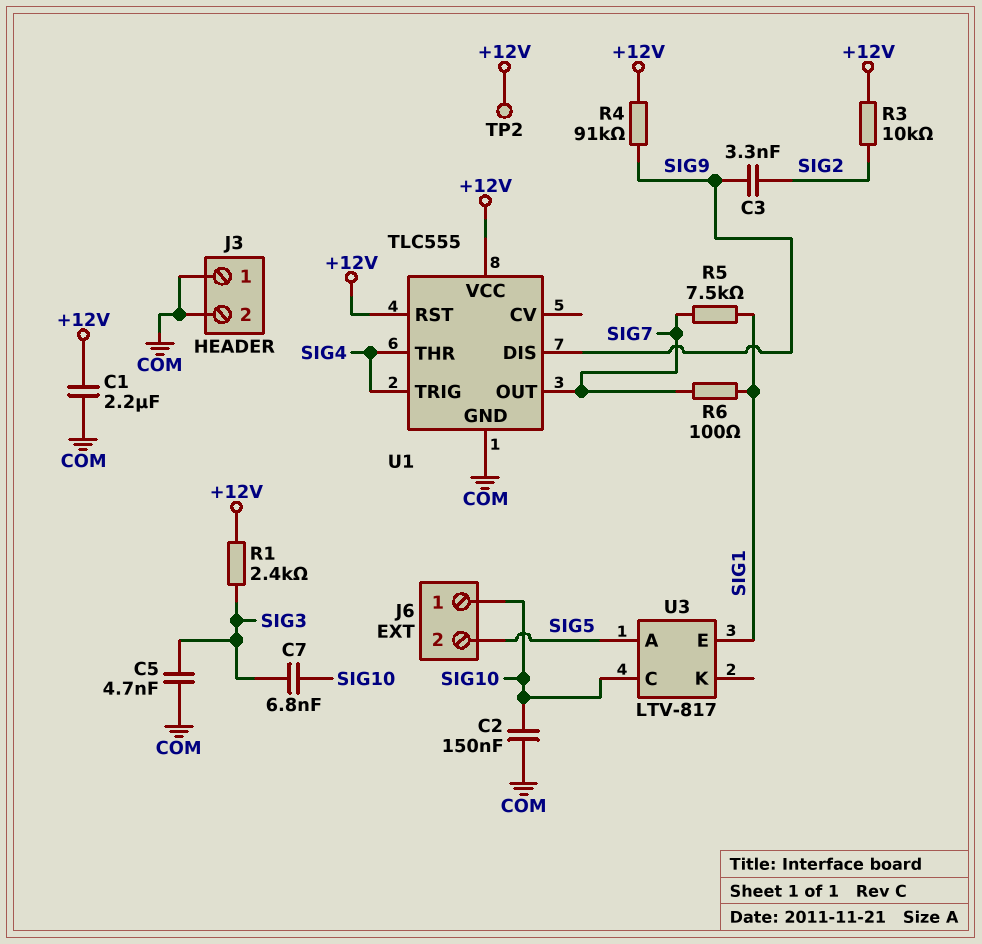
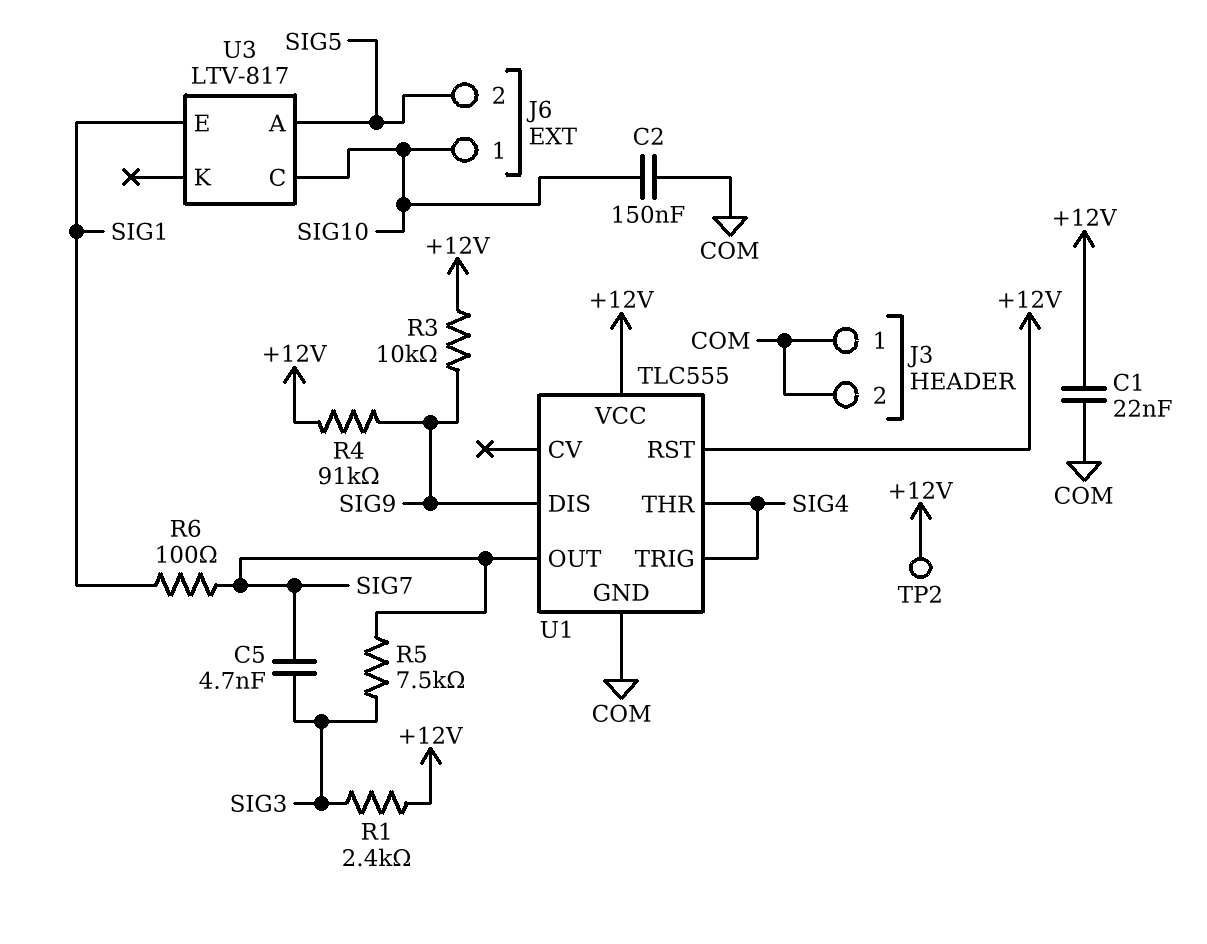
C1: 2.2uF (+12V, COM) -> 22nF (+12V, COM)
C3: 3.3nF (SIG2, SIG9) -> none
C5: 4.7nF (COM, SIG3) -> 4.7nF (SIG3, SIG7)
C7: 6.8nF (SIG3, SIG10) -> none
R3: 10k (+12V, SIG2) -> 10k (+12V, SIG9)
R5: 7.5k (SIG1, SIG7) -> 7.5k (SIG3, SIG7)

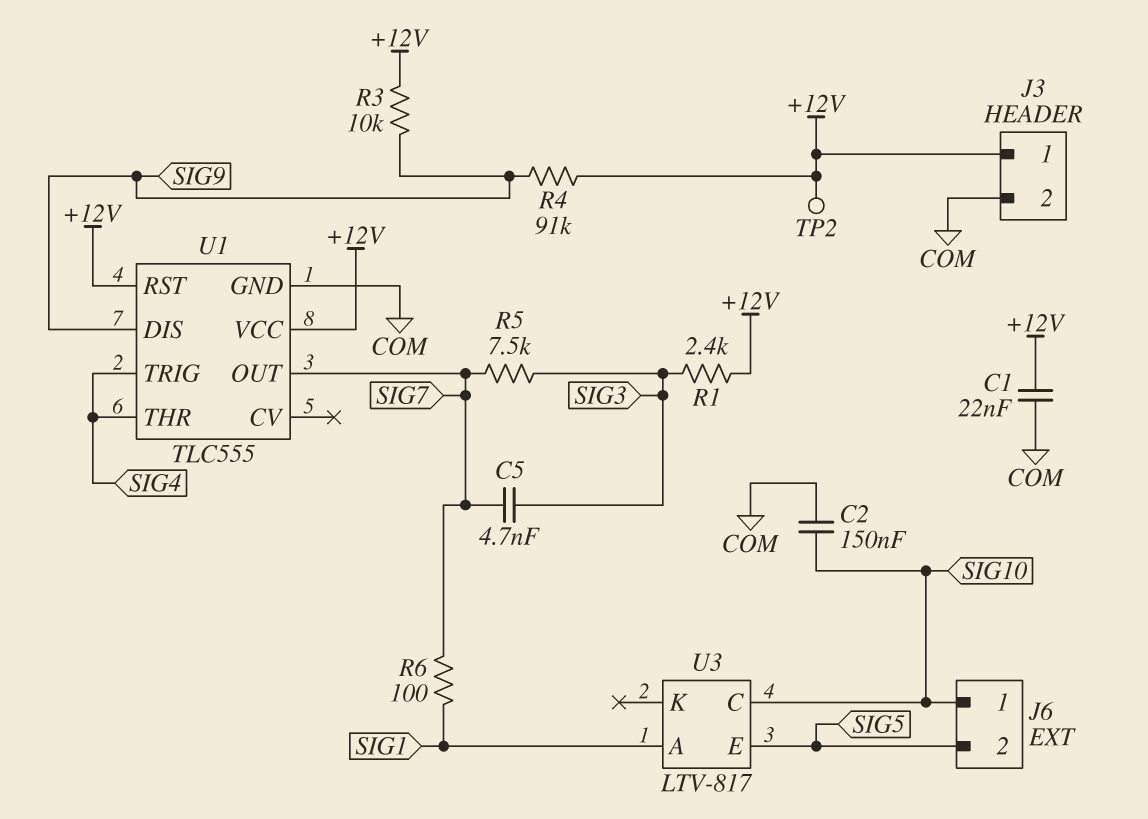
J3 pin 1: COM -> +12V
U3 pin A: SIG5 -> SIG1
U3 pin E: SIG1 -> SIG5

